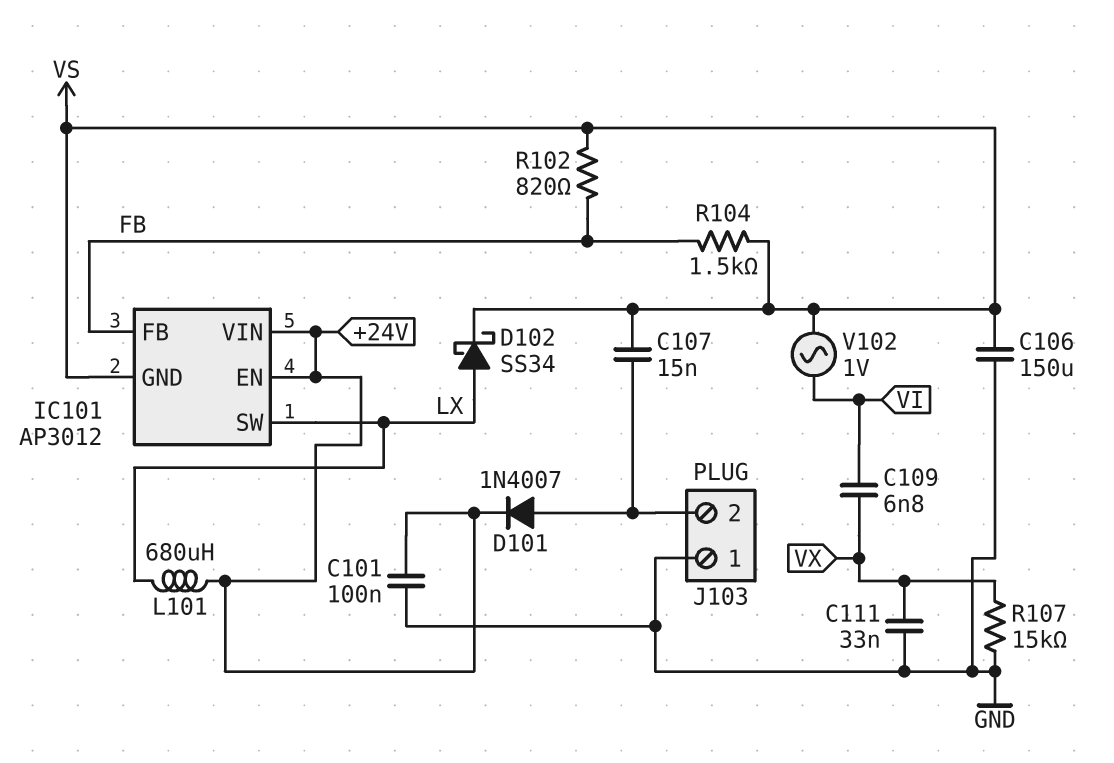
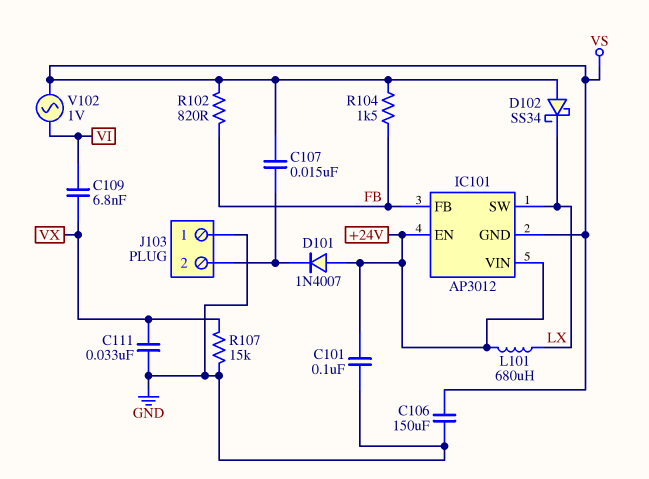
D101: diode 1N4007 (A J103/2, K +24V) -> diode 1N4007 (A +24V, K J103/2)
D102: schottky SS34 (A LX, K VS) -> schottky SS34 (A VS, K LX)

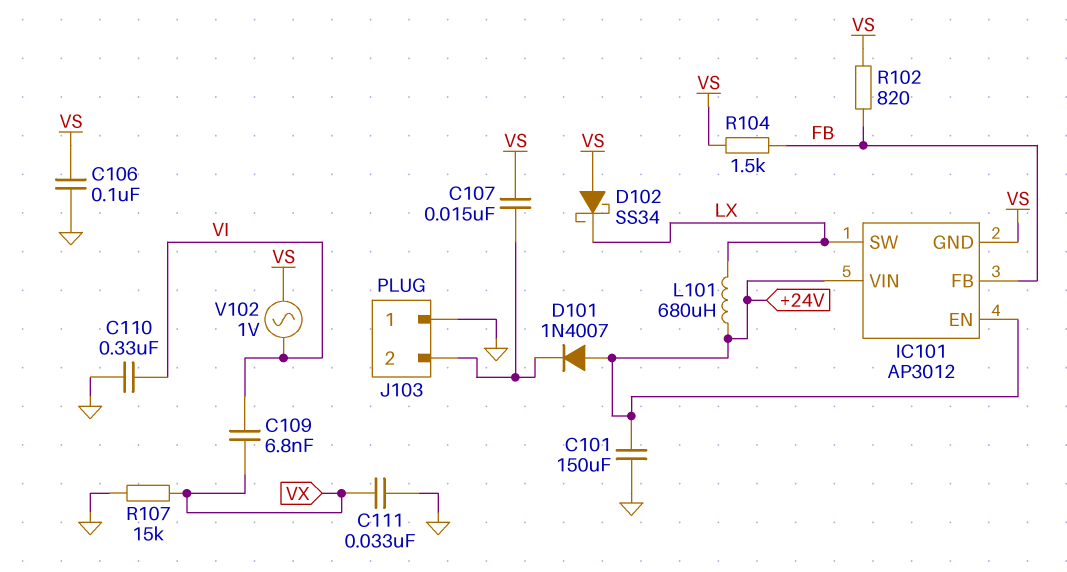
C101: 100nF (+24V, GND) -> 150uF (+24V, GND)
C106: 150uF (GND, VS) -> 100nF (GND, VS)
C110: none -> 330nF (GND, VI)

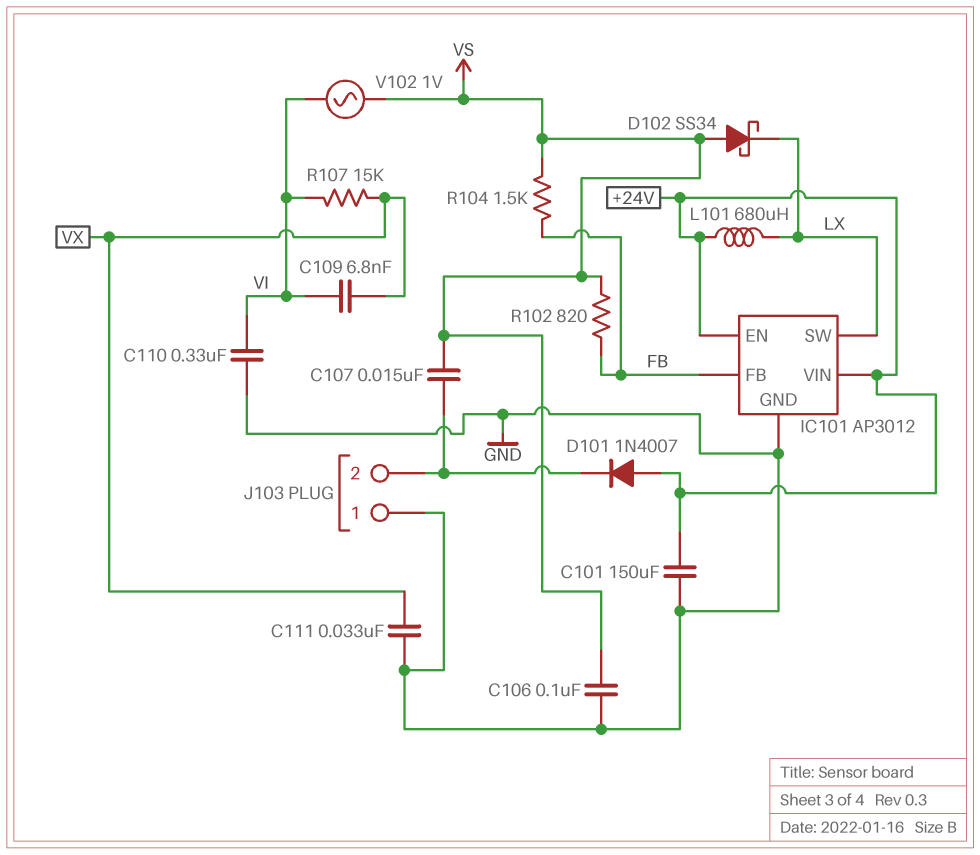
IC101 pin GND: VS -> GND
R107: 15k (GND, VX) -> 15k (VI, VX)

